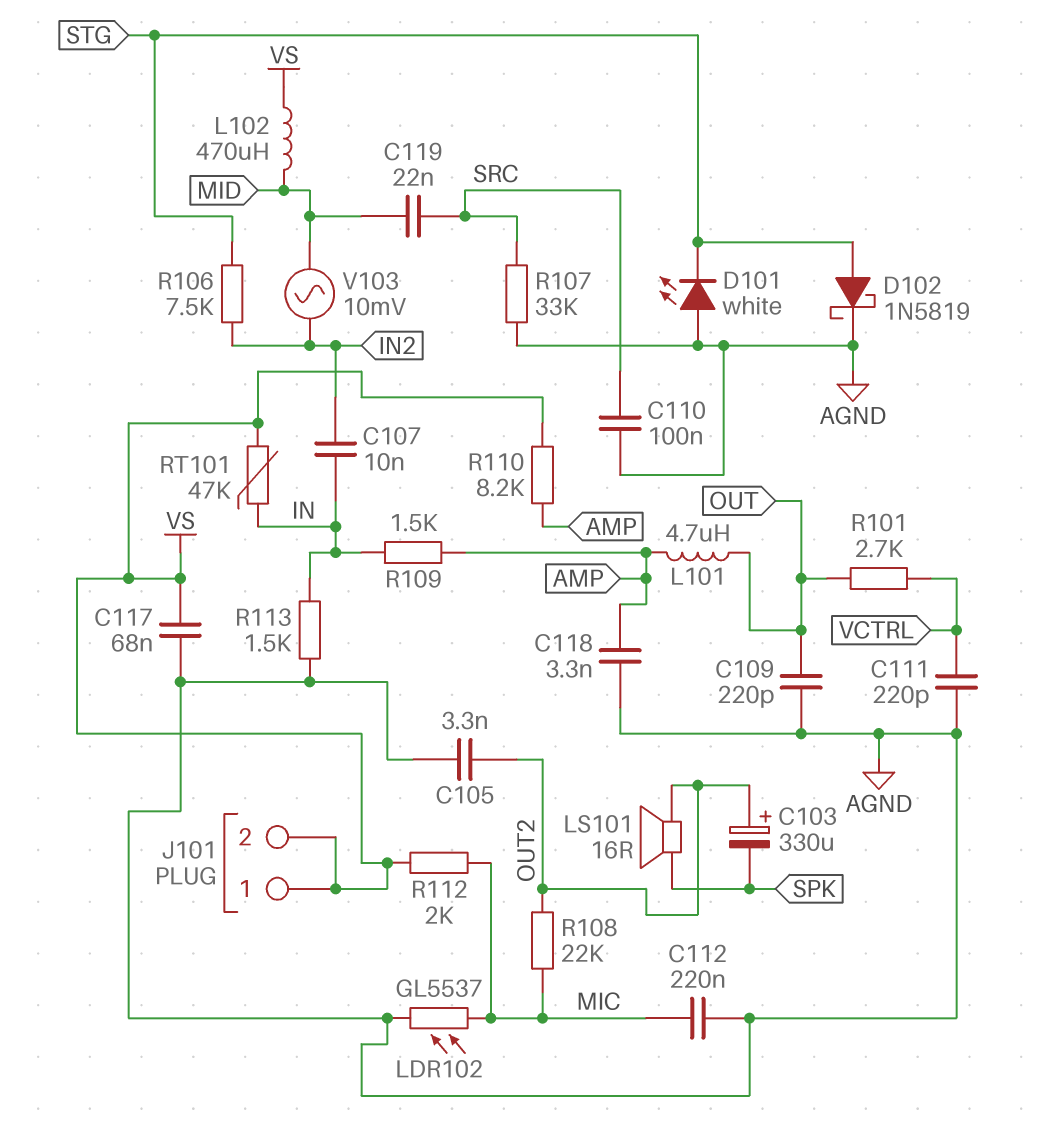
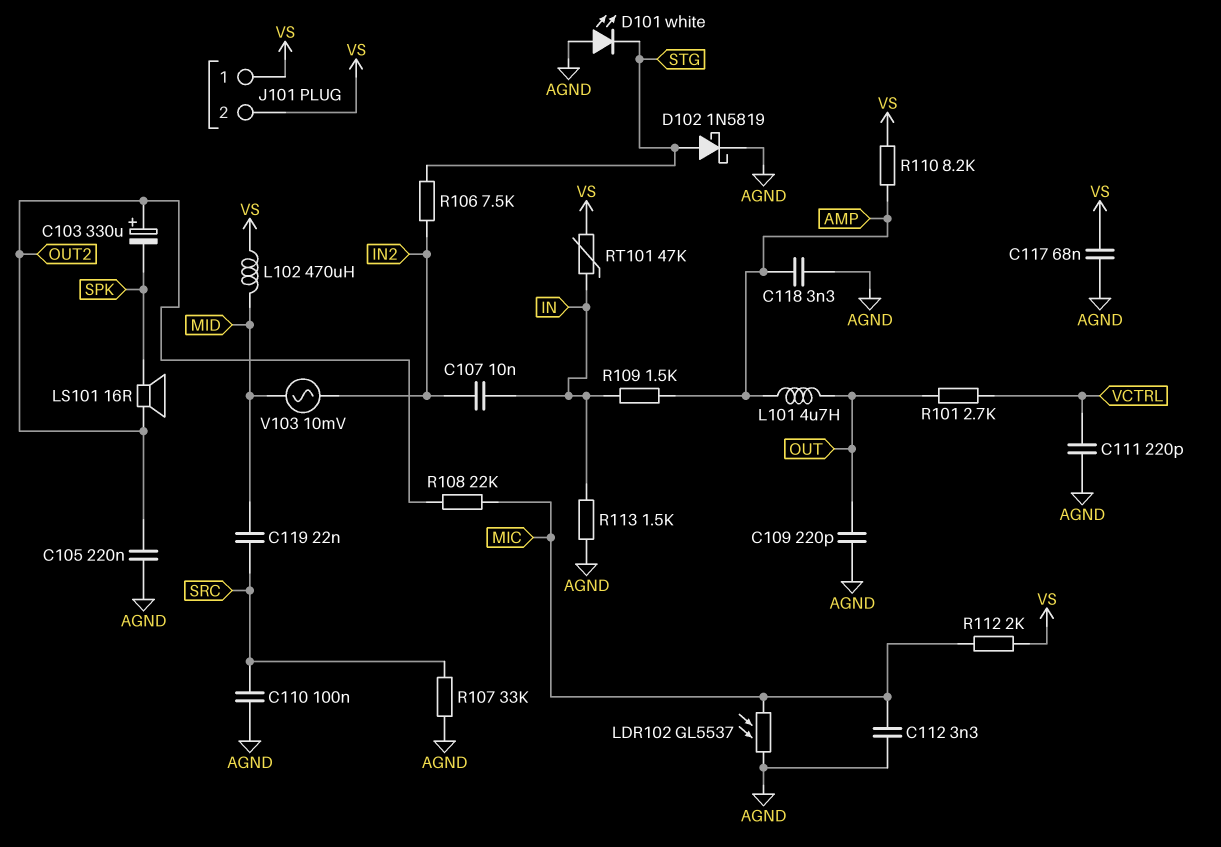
C105: 3.3nF (AGND, OUT2) -> 220nF (AGND, OUT2)
C112: 220nF (AGND, MIC) -> 3.3nF (AGND, MIC)

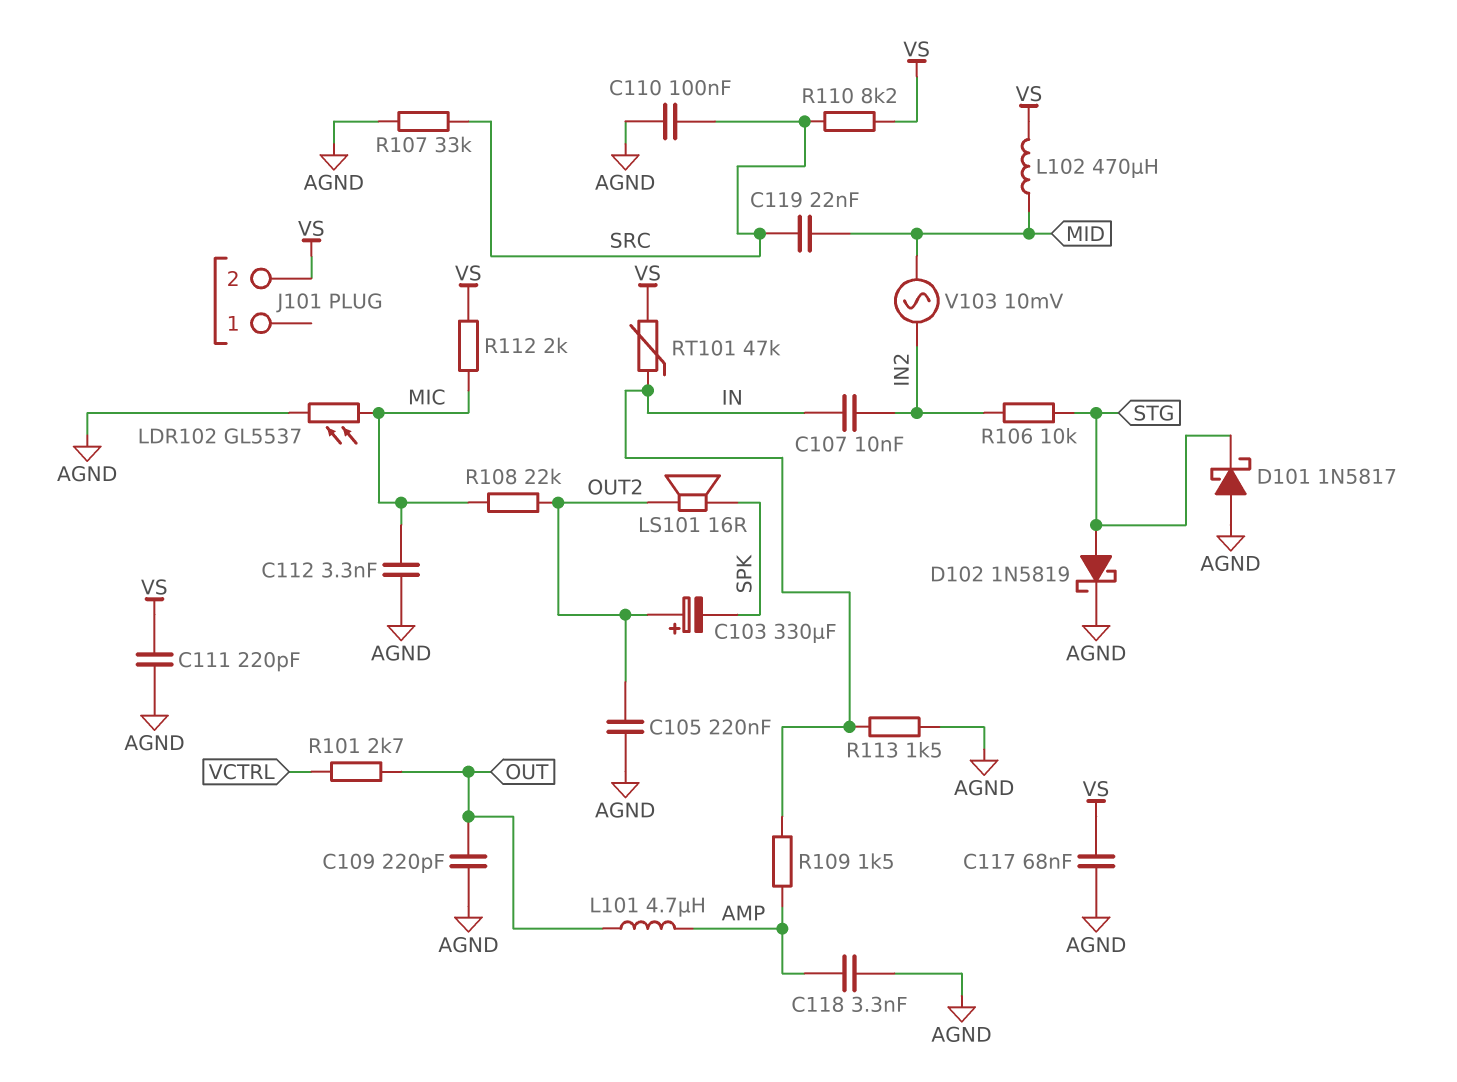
C111: 220pF (AGND, VCTRL) -> 220pF (AGND, VS)
D101: LED white (A AGND, K STG) -> schottky 1N5817 (A AGND, K STG)
J101 pin 1: VS -> none
R106: 7.5k (IN2, STG) -> 10k (IN2, STG)
R110: 8.2k (AMP, VS) -> 8.2k (SRC, VS)

